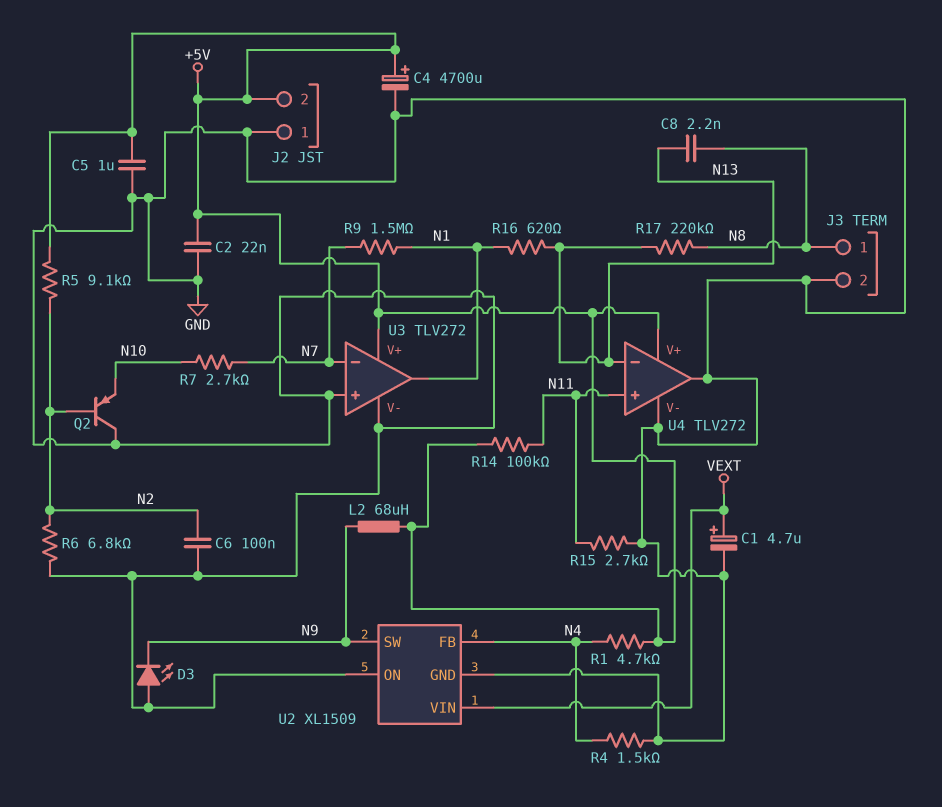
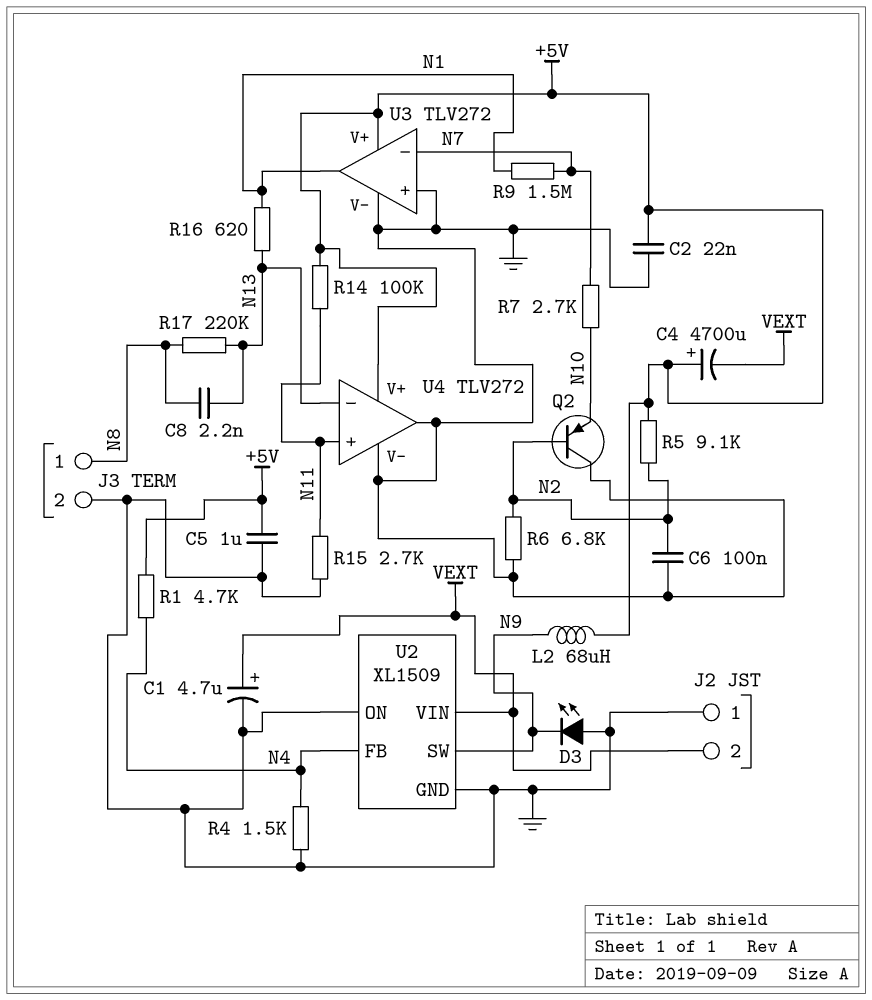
C4: 4700uF (plus +5V, minus GND) -> 4700uF (plus +5V, minus VEXT)
J2 pin 2: +5V -> VEXT

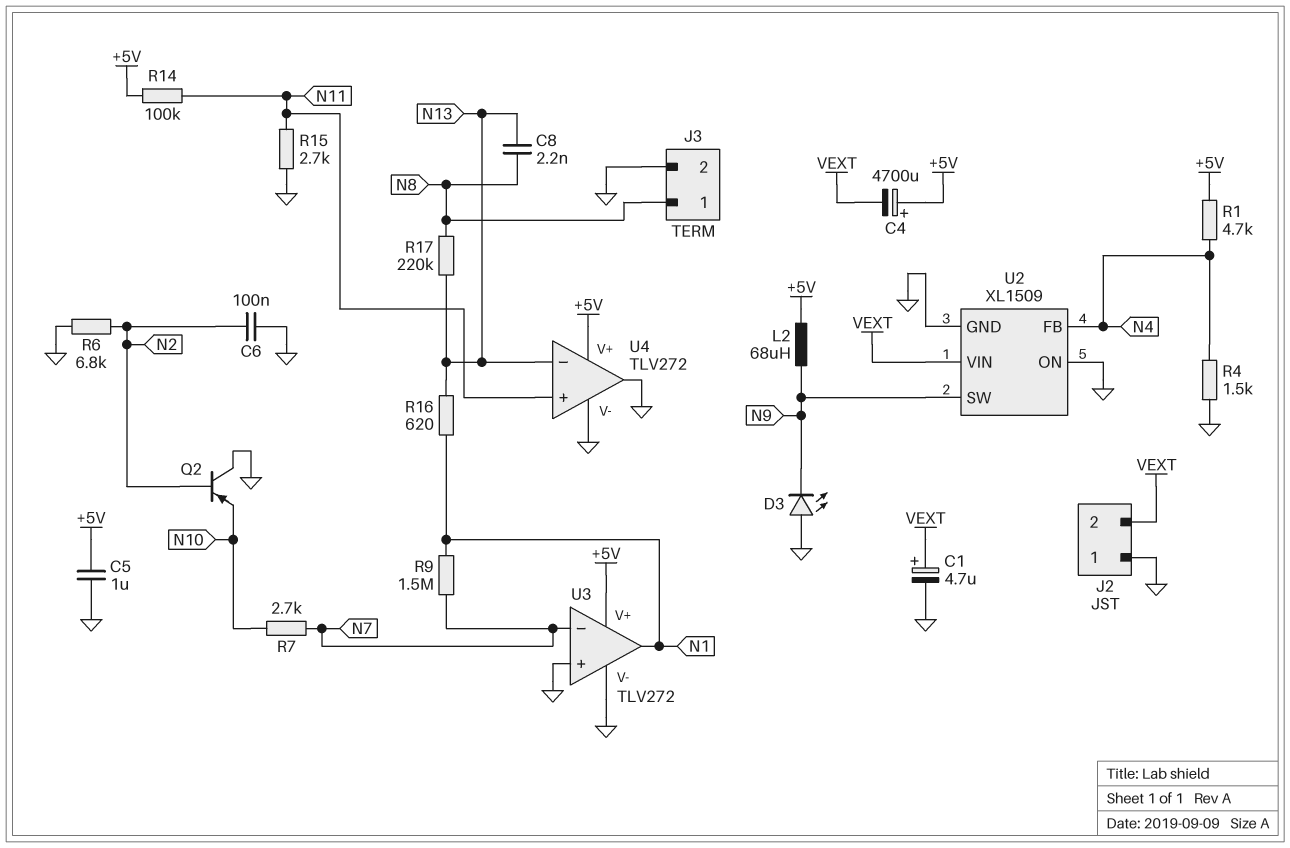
C2: 22nF (+5V, GND) -> none
R5: 9.1k (+5V, N2) -> none

